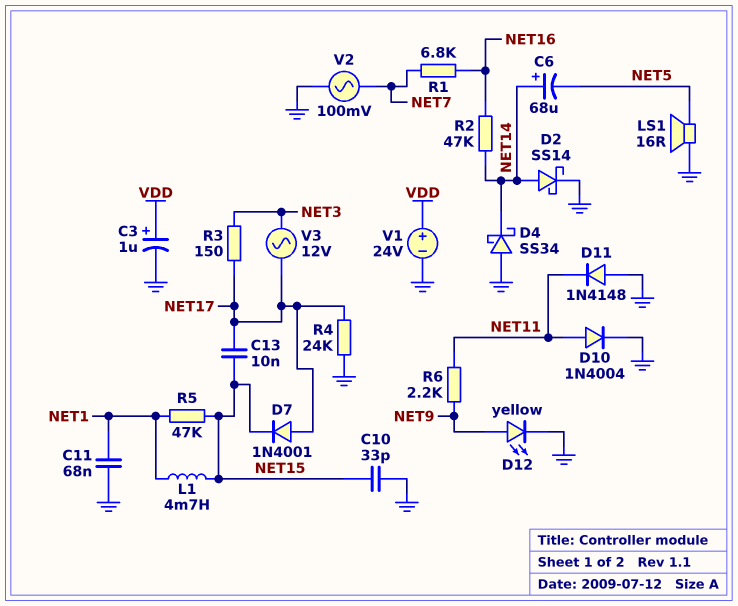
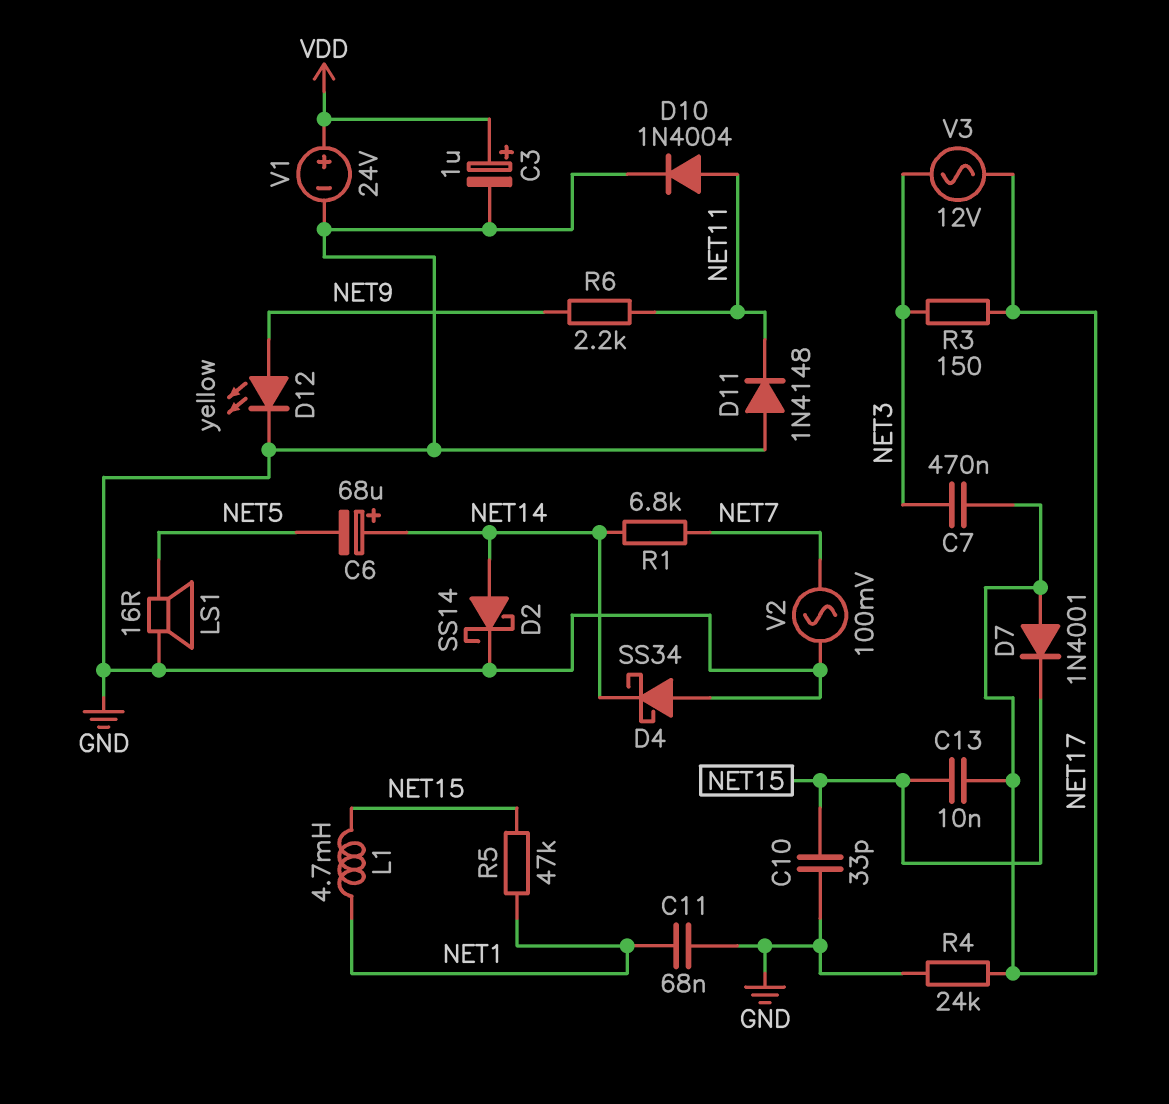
C7: none -> 470nF (NET3, NET17)
R1: 6.8k (NET7, NET16) -> 6.8k (NET7, NET14)
R2: 47k (NET14, NET16) -> none

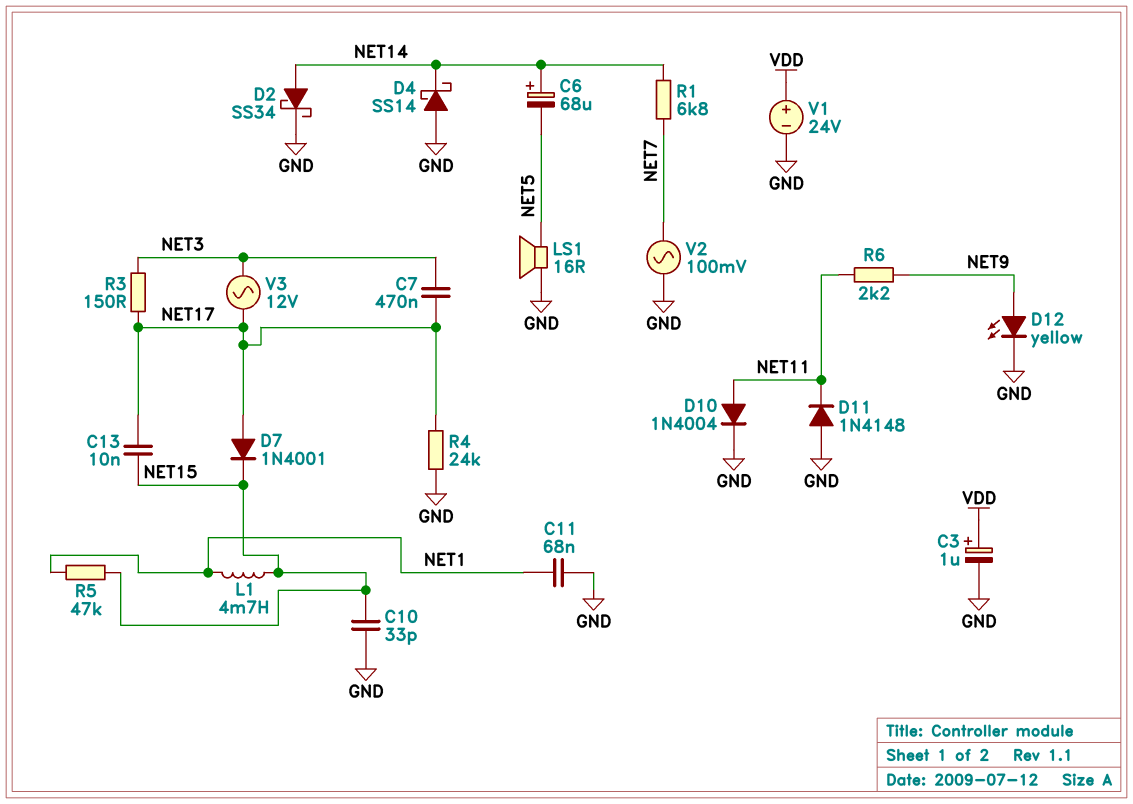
D2: schottky SS14 (A NET14, K GND) -> schottky SS34 (A NET14, K GND)
D4: schottky SS34 (A GND, K NET14) -> schottky SS14 (A GND, K NET14)

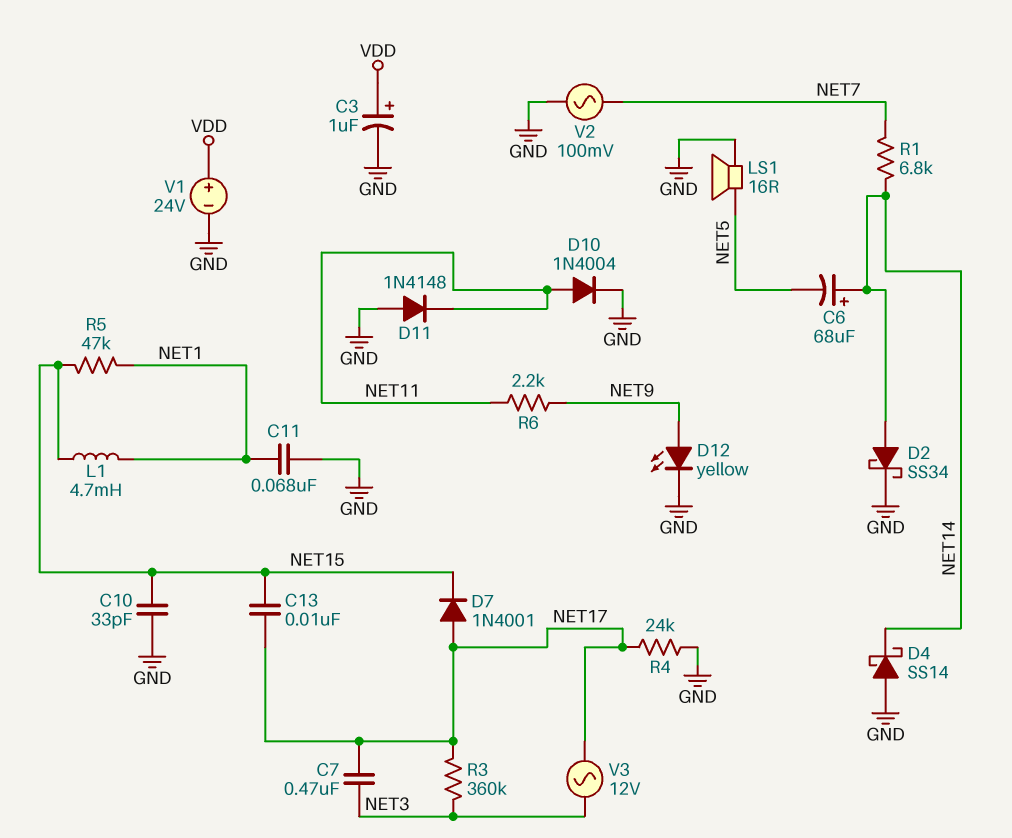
R3: 150 (NET3, NET17) -> 360k (NET3, NET17)

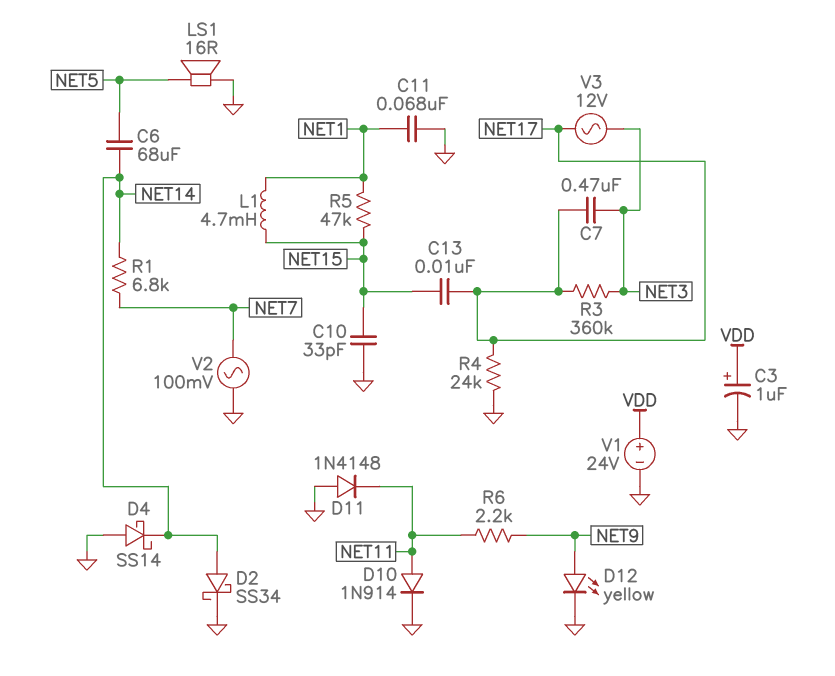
C6: 68uF (plus NET14, minus NET5) -> 68uF (NET5, NET14)
D7: diode 1N4001 (A NET17, K NET15) -> none
D10: diode 1N4004 (A NET11, K GND) -> diode 1N914 (A NET11, K GND)

